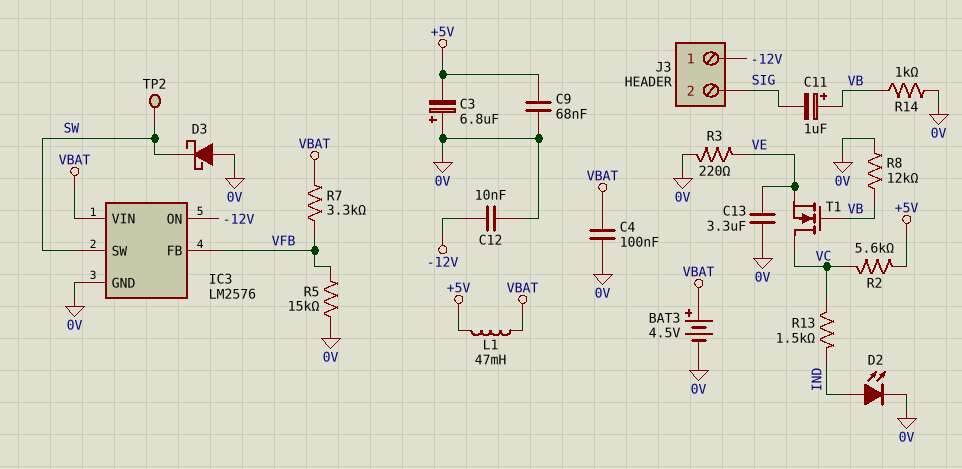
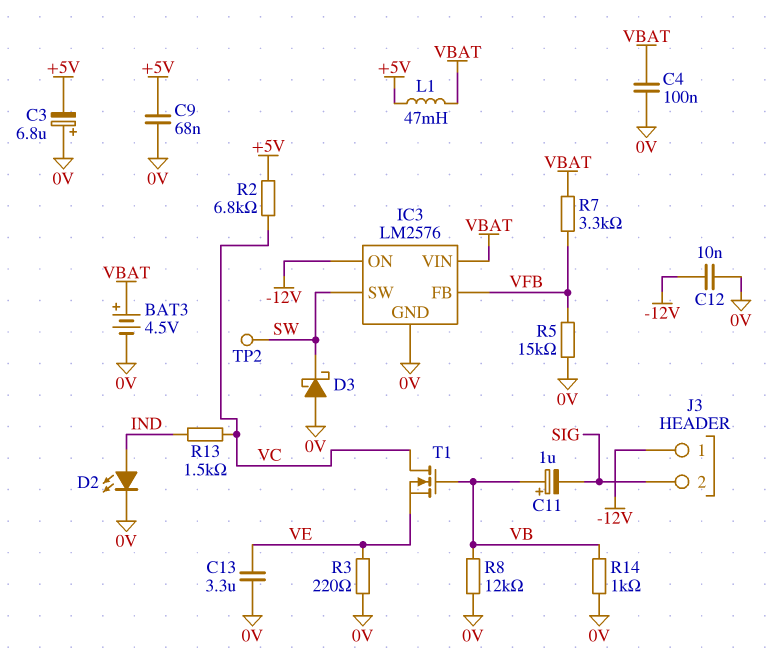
R2: 5.6k (+5V, VC) -> 6.8k (+5V, VC)

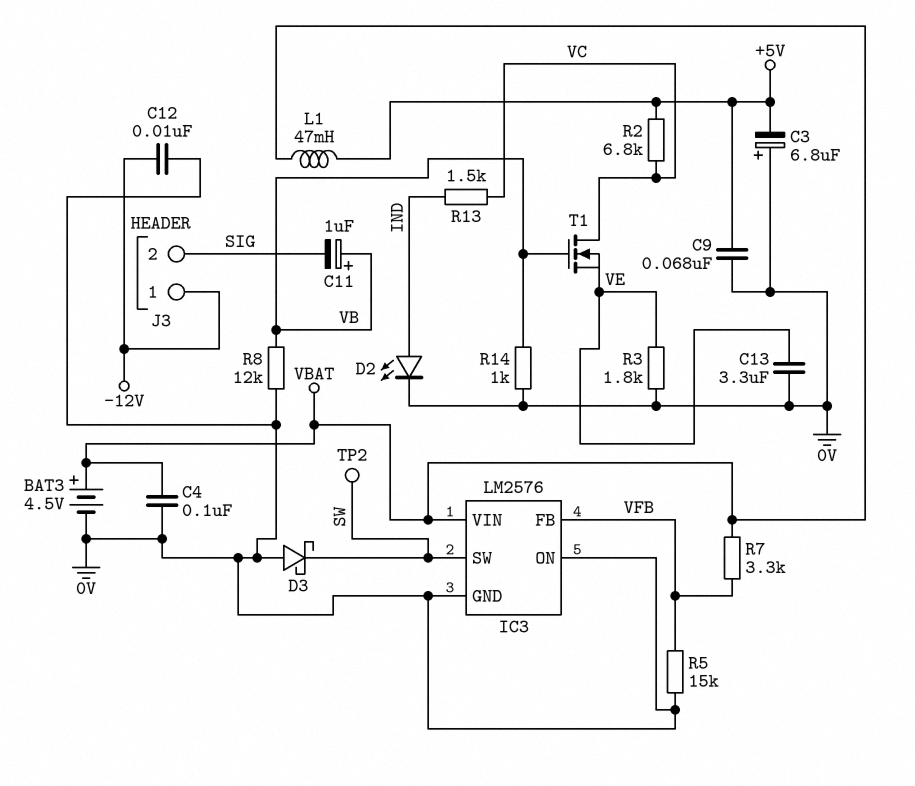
IC3 pin ON: -12V -> 0V
R3: 220 (0V, VE) -> 1.8k (0V, VE)

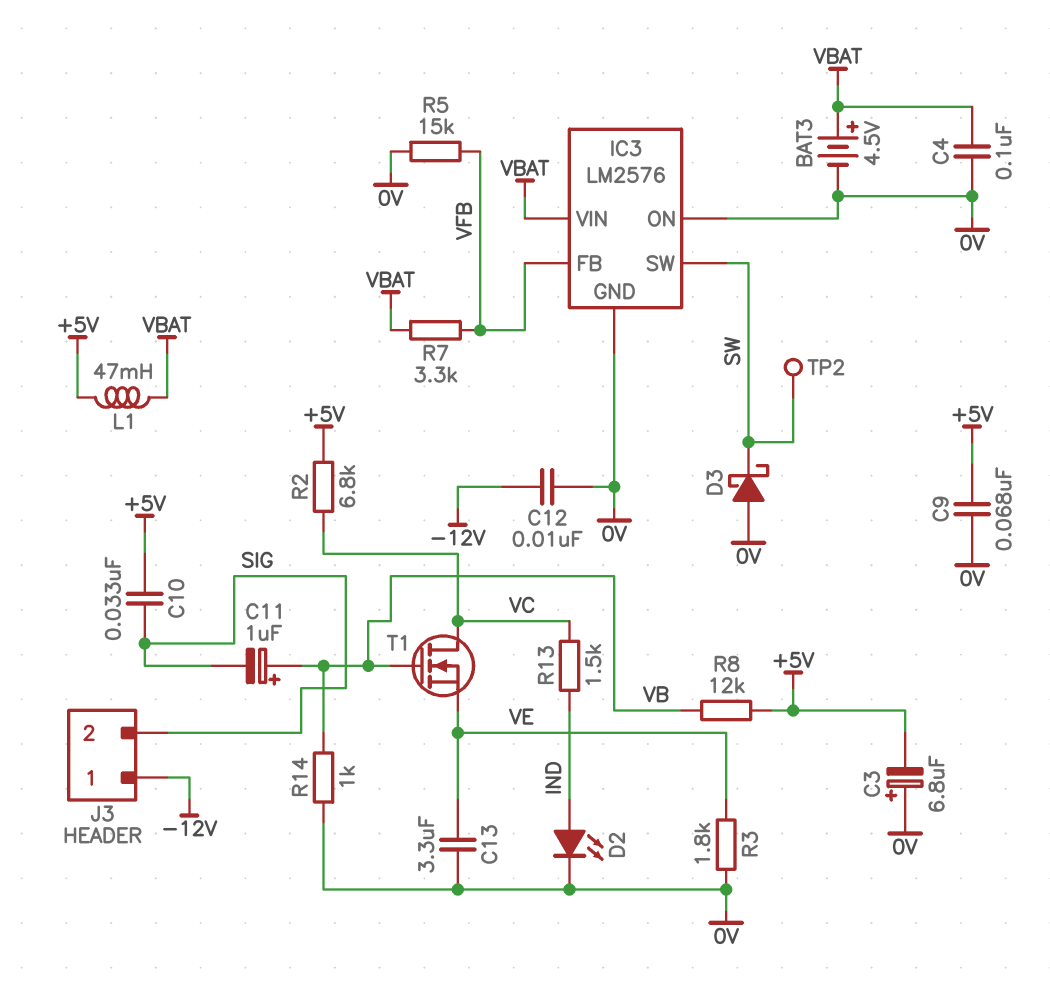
C10: none -> 33nF (+5V, SIG)
R8: 12k (0V, VB) -> 12k (+5V, VB)

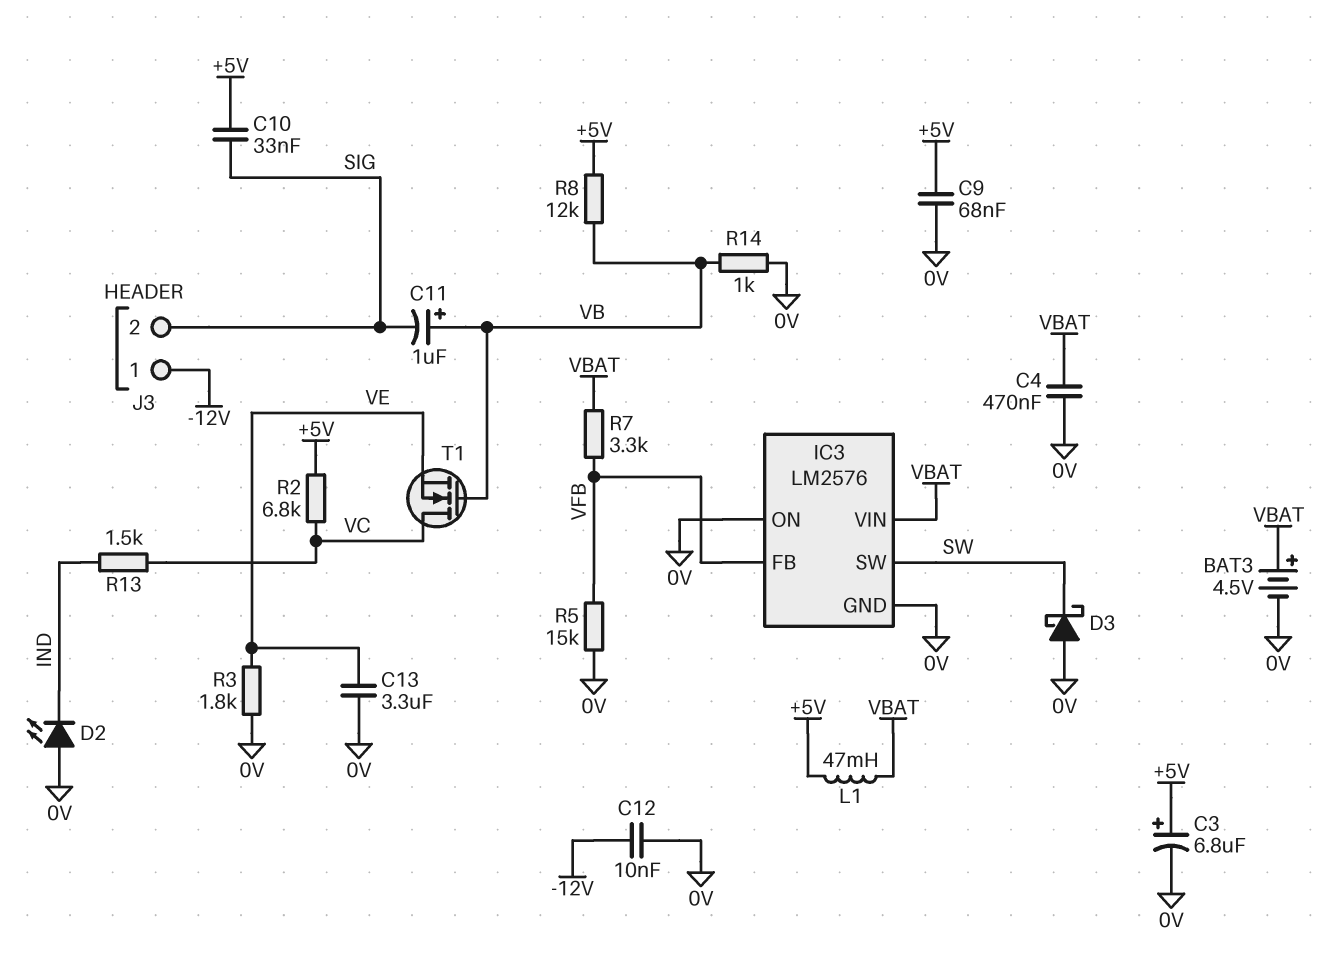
C3: 6.8uF (plus 0V, minus +5V) -> 6.8uF (plus +5V, minus 0V)
C4: 100nF (0V, VBAT) -> 470nF (0V, VBAT)
D2: LED (A IND, K 0V) -> LED (A 0V, K IND)
TP2: test point (SW) -> none

